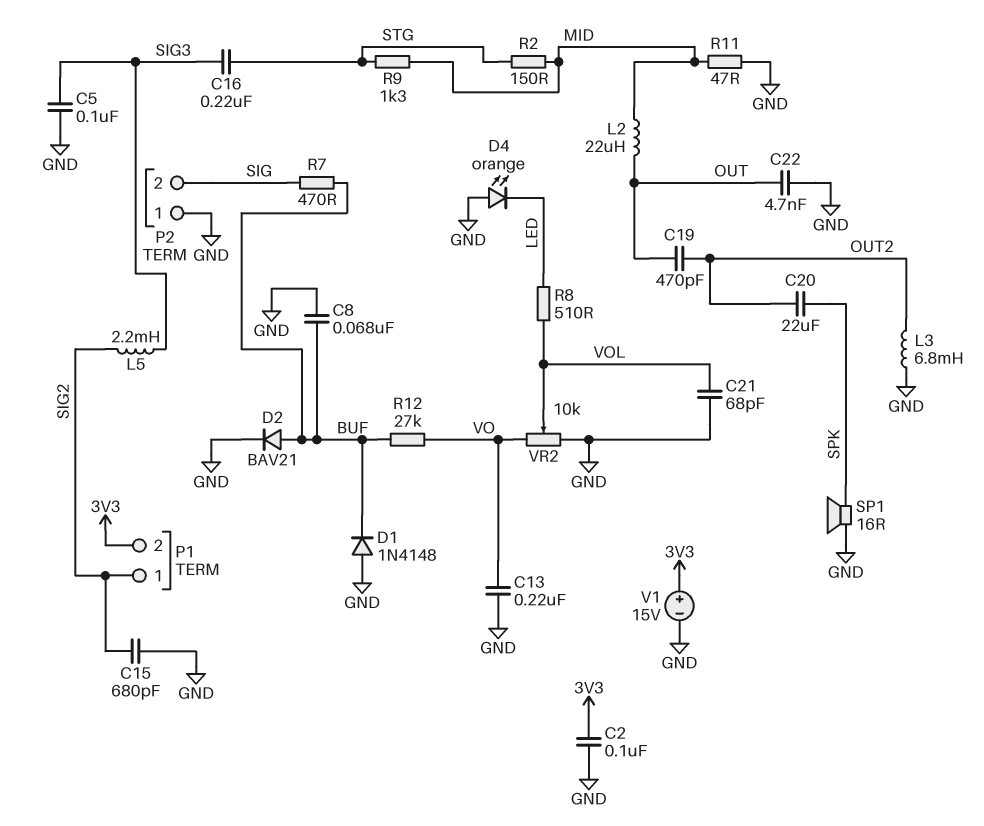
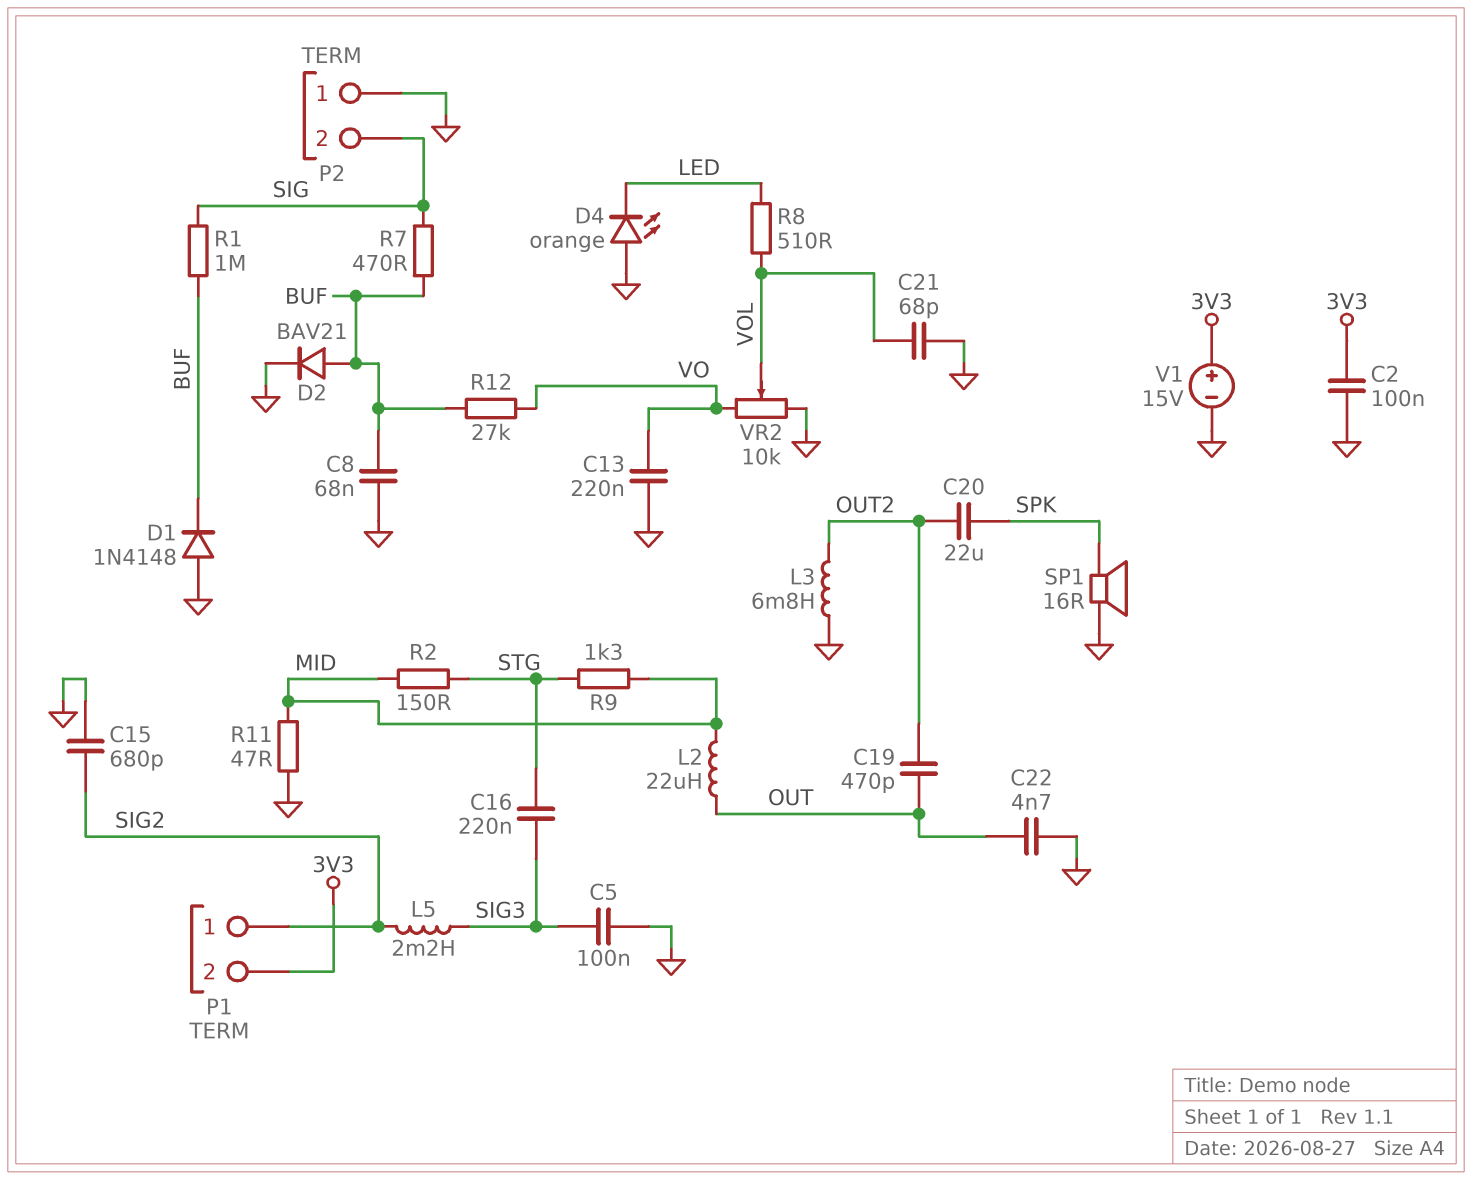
R1: none -> 1M (BUF, SIG)

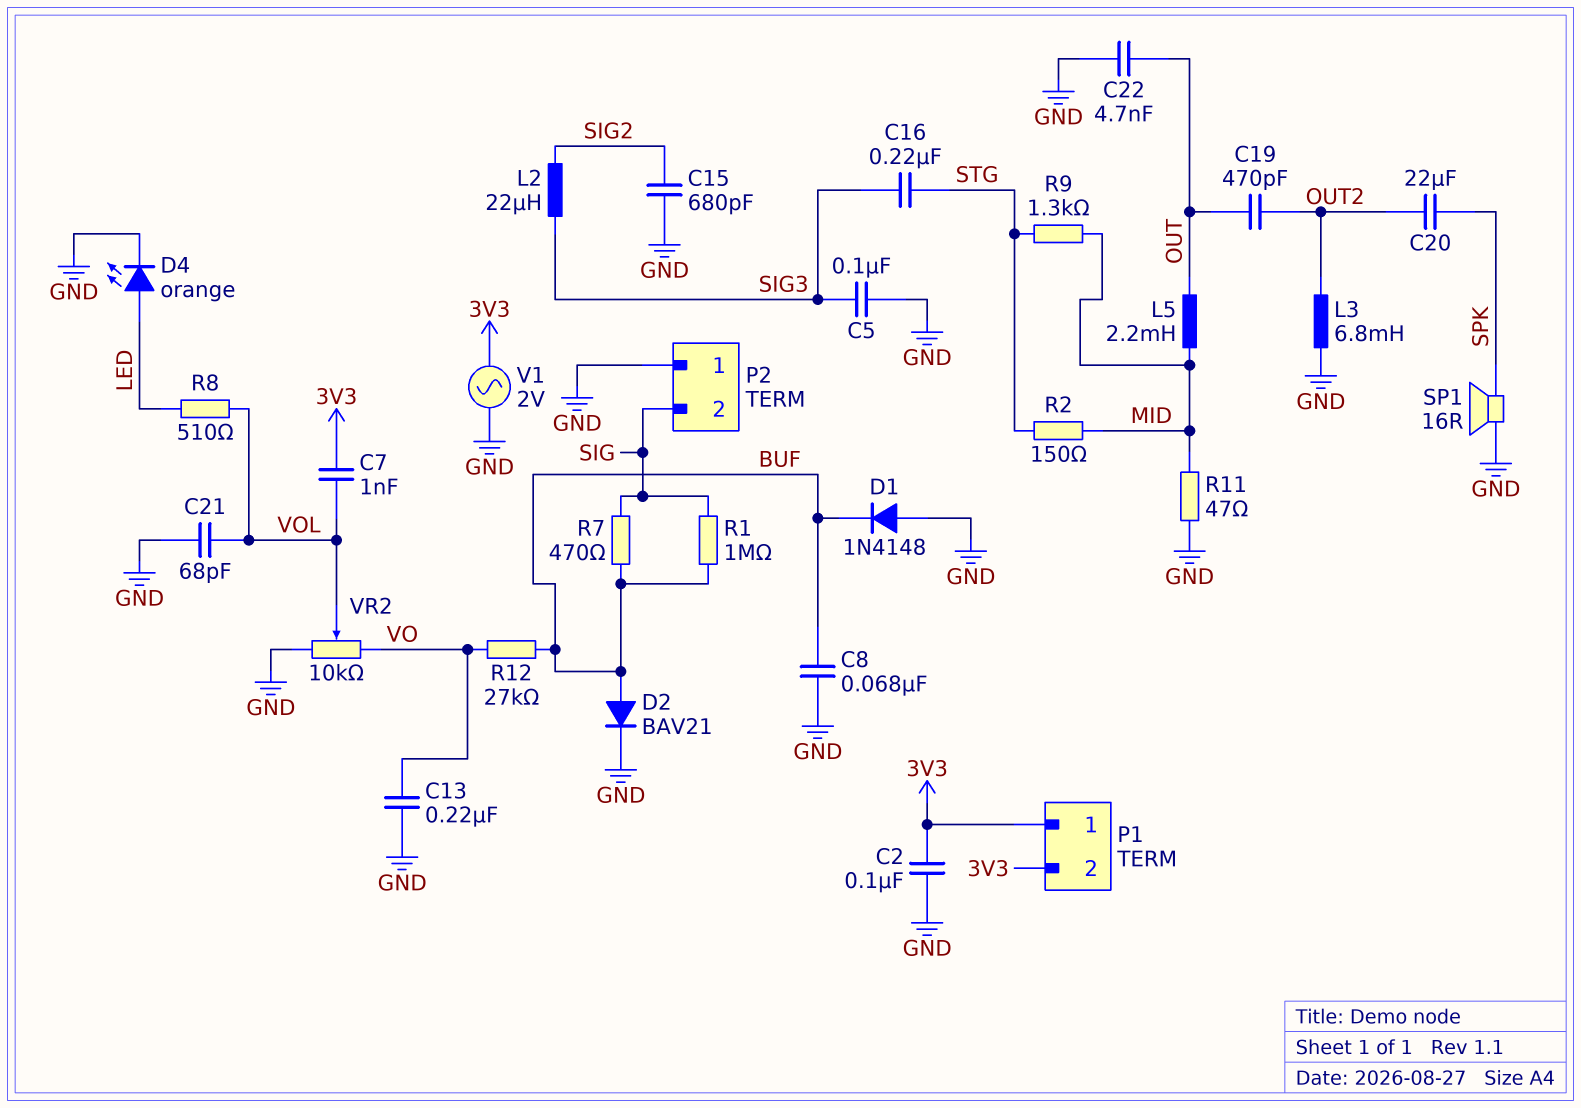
C7: none -> 1nF (3V3, VOL)
D4: LED orange (A GND, K LED) -> LED orange (A LED, K GND)
L2: 22uH (MID, OUT) -> 22uH (SIG2, SIG3)
L5: 2.2mH (SIG2, SIG3) -> 2.2mH (MID, OUT)
P1 pin 1: SIG2 -> 3V3
V1: 15V (plus 3V3, minus GND) -> AC 2V (3V3, GND)

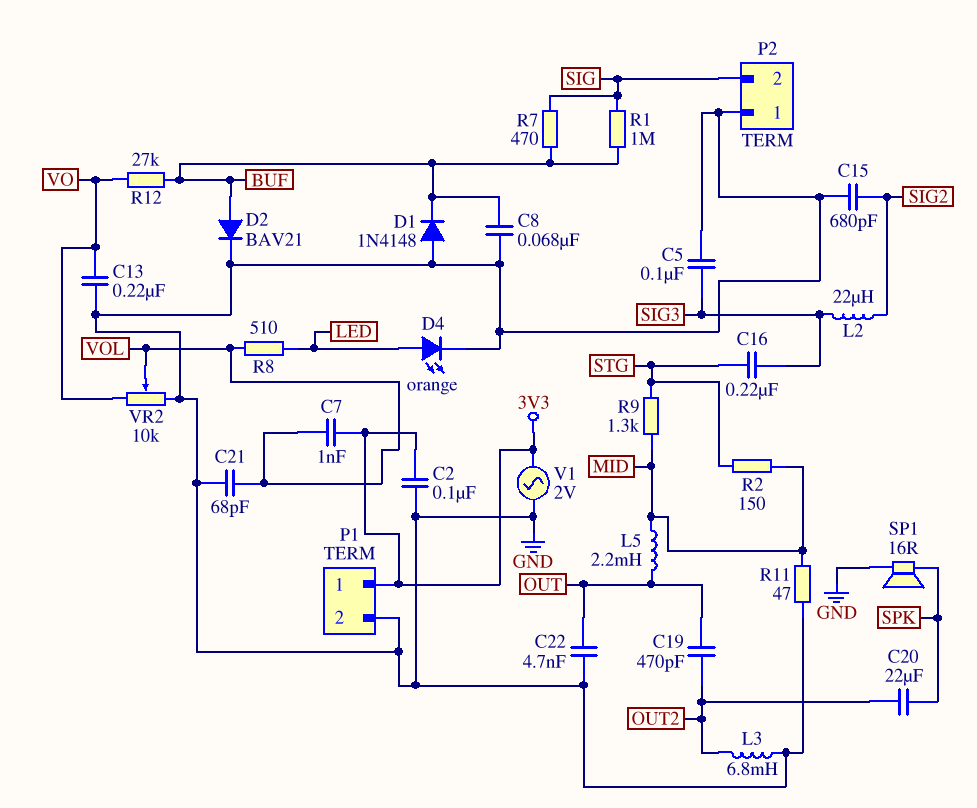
P1 pin 2: 3V3 -> GND

